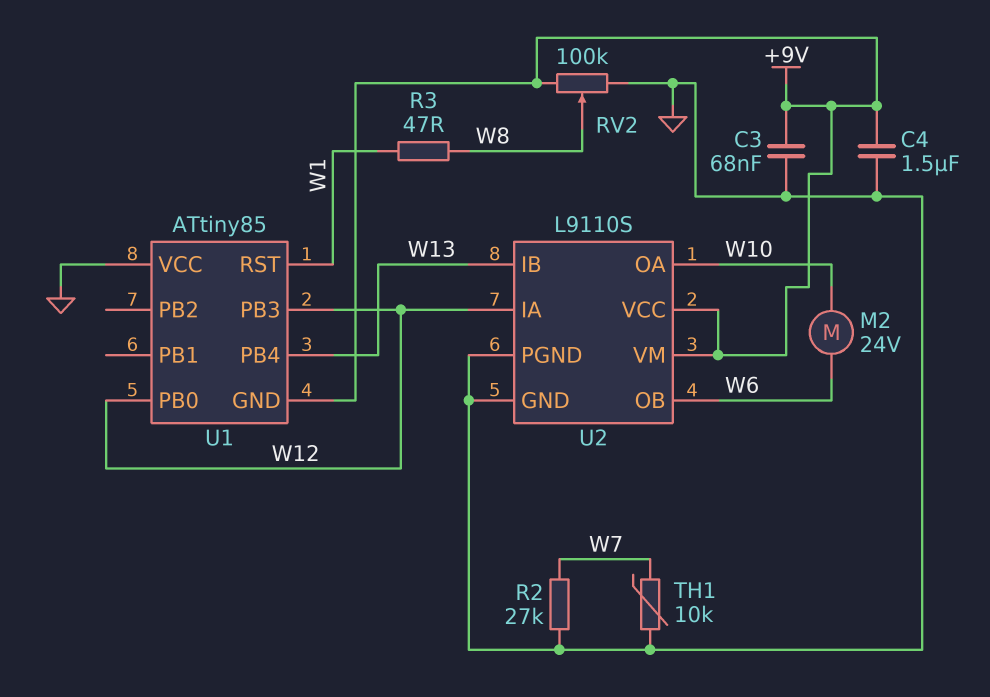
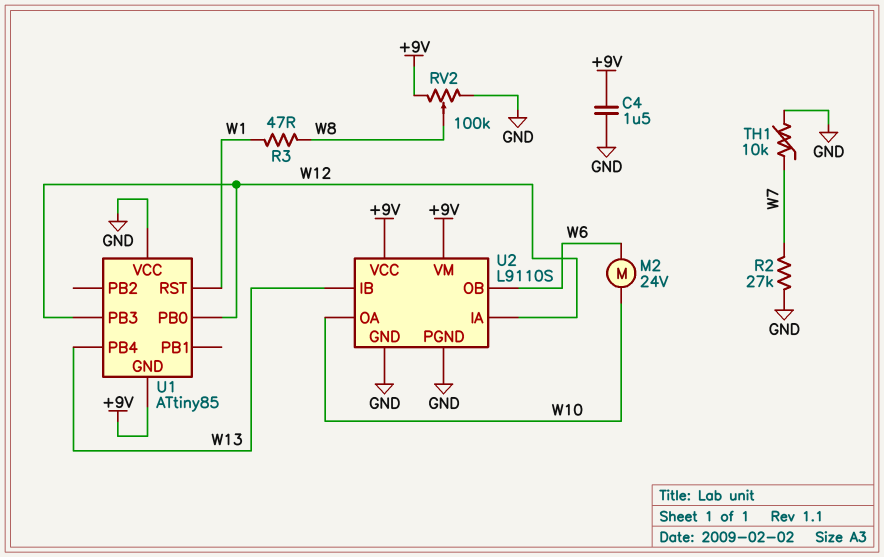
C3: 68nF (+9V, GND) -> none

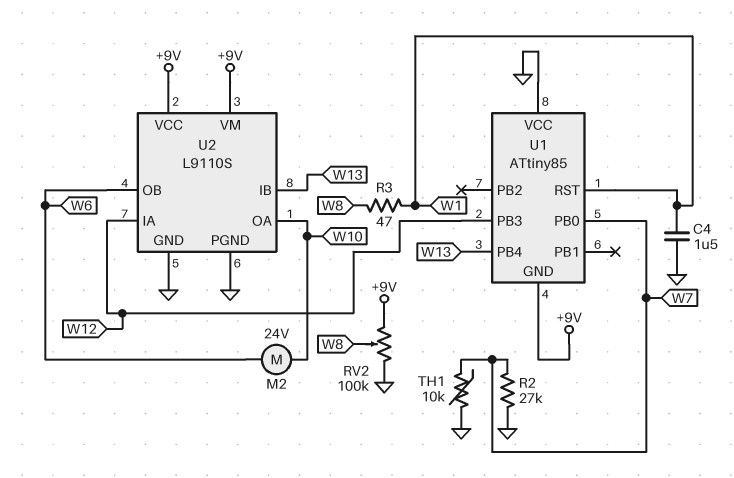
C4: 1.5uF (+9V, GND) -> 1.5uF (GND, W1)
U1 pin PB0: W12 -> W7

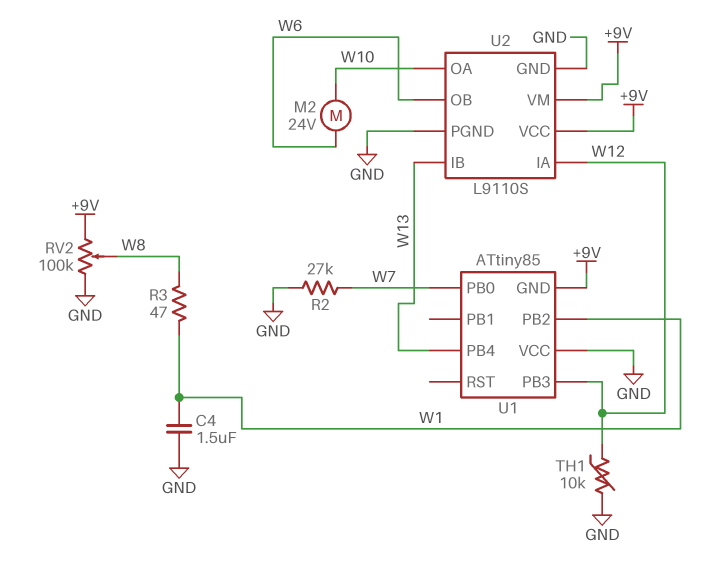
TH1: 10k (GND, W7) -> 10k (GND, W12)
U1 pin PB2: none -> W1
U1 pin RST: W1 -> none

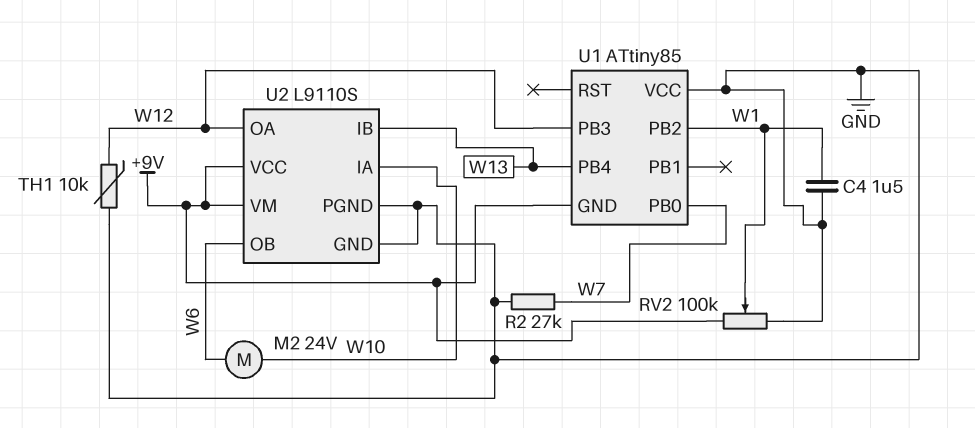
R3: 47 (W1, W8) -> none
RV2: 100k (+9V, GND, wiper W8) -> 100k (+9V, GND, wiper W1)
U2 pin IA: W12 -> W10
U2 pin OA: W10 -> W12

